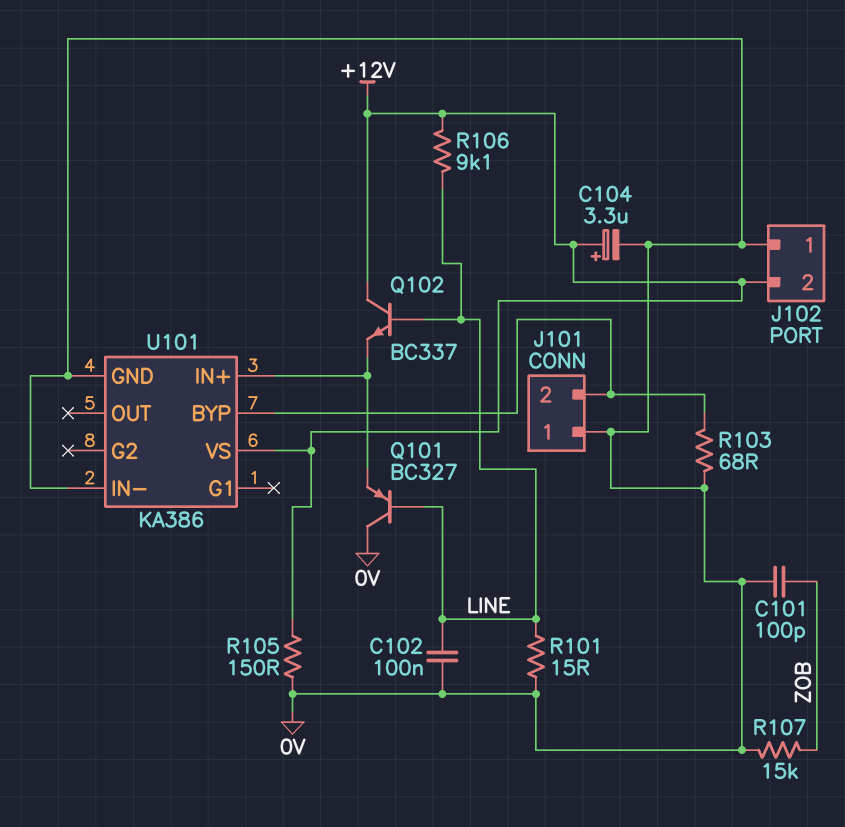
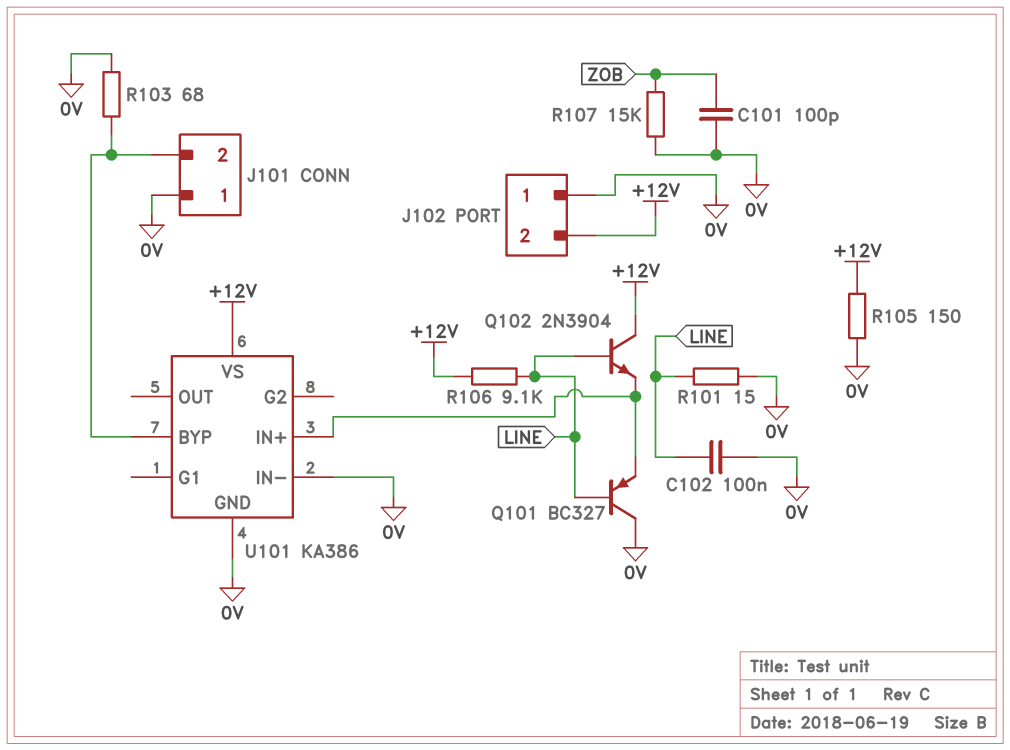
C104: 3.3uF (plus +12V, minus 0V) -> none
Q102: NPN BC337 (B LINE, C +12V, E U101/IN+) -> NPN 2N3904 (B LINE, C +12V, E U101/IN+)

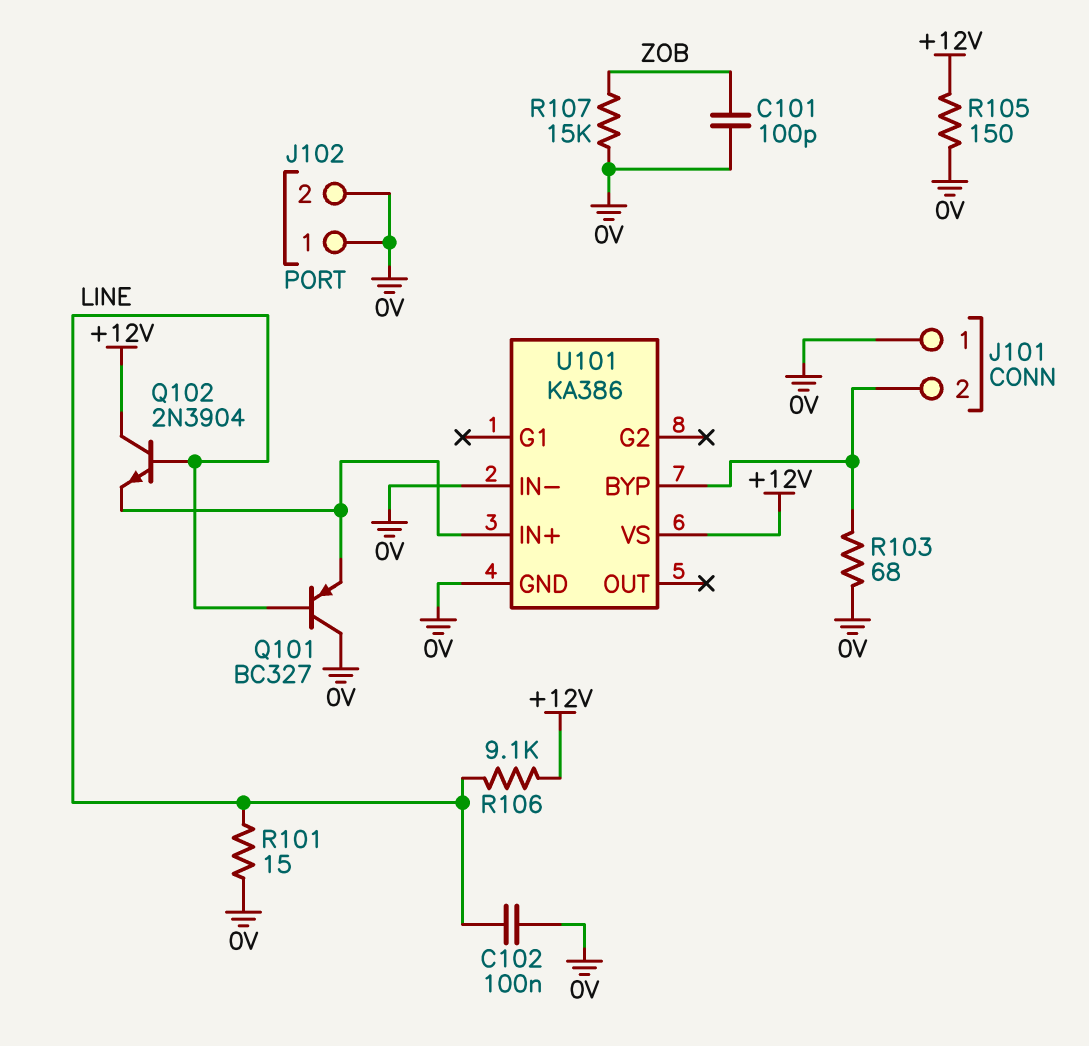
J102 pin 2: +12V -> 0V

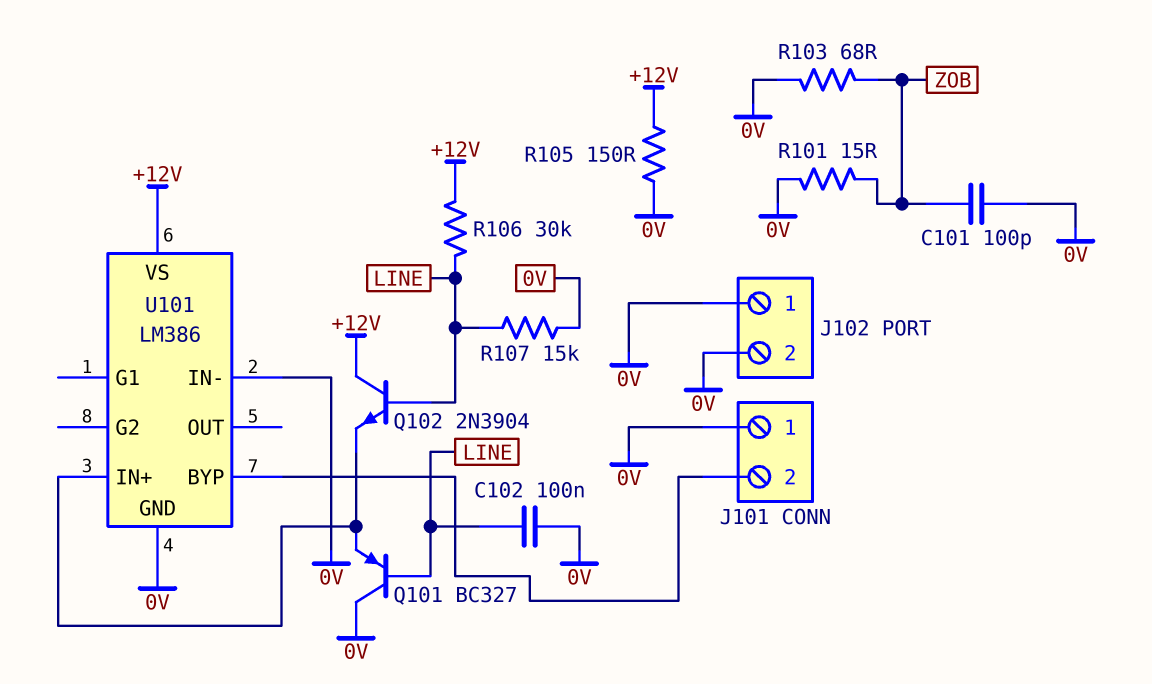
R101: 15 (0V, LINE) -> 15 (0V, ZOB)
R103: 68 (0V, J101/2) -> 68 (0V, ZOB)
R106: 9.1k (+12V, LINE) -> 30k (+12V, LINE)
R107: 15k (0V, ZOB) -> 15k (0V, LINE)
U101: KA386 -> LM386

